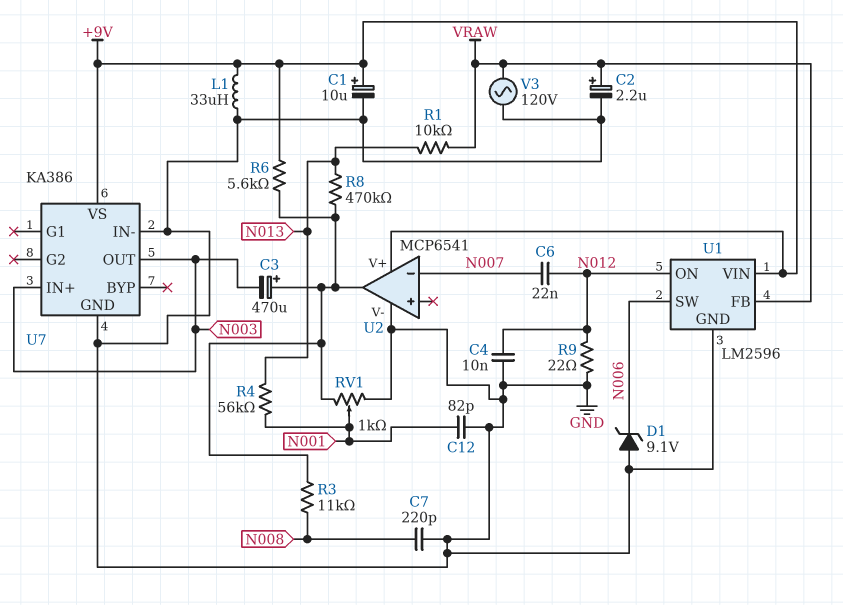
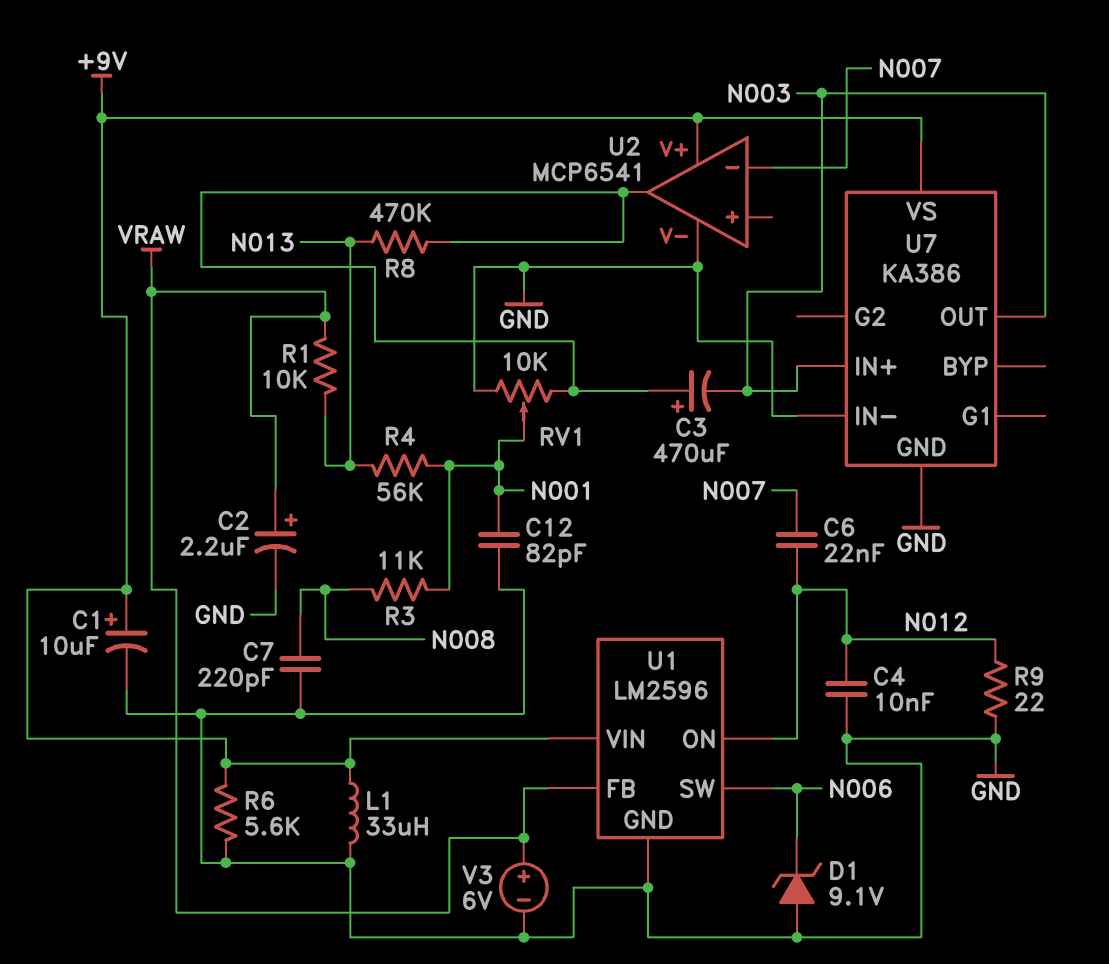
R3: 11k (N008, U2/out) -> 11k (N001, N008)
R6: 5.6k (+9V, U2/out) -> 5.6k (+9V, GND)
RV1: 1k (GND, U2/out, wiper N001) -> 10k (GND, U2/out, wiper N001)
V3: AC 120V (GND, VRAW) -> 6V (plus VRAW, minus GND)

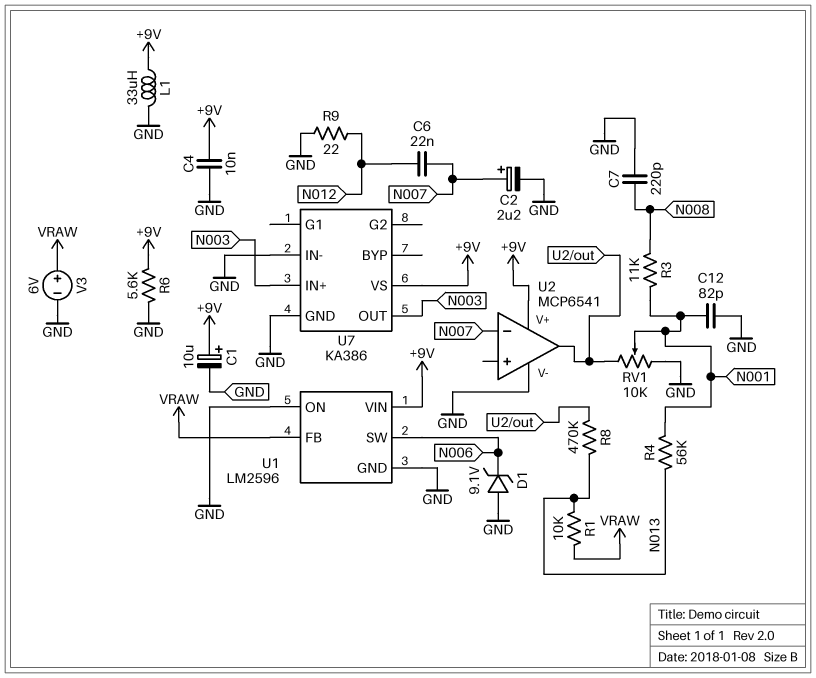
C2: 2.2uF (plus VRAW, minus GND) -> 2.2uF (plus N007, minus GND)
C3: 470uF (plus U2/out, minus N003) -> none
C4: 10nF (GND, N012) -> 10nF (+9V, GND)
U1 pin ON: N012 -> GND

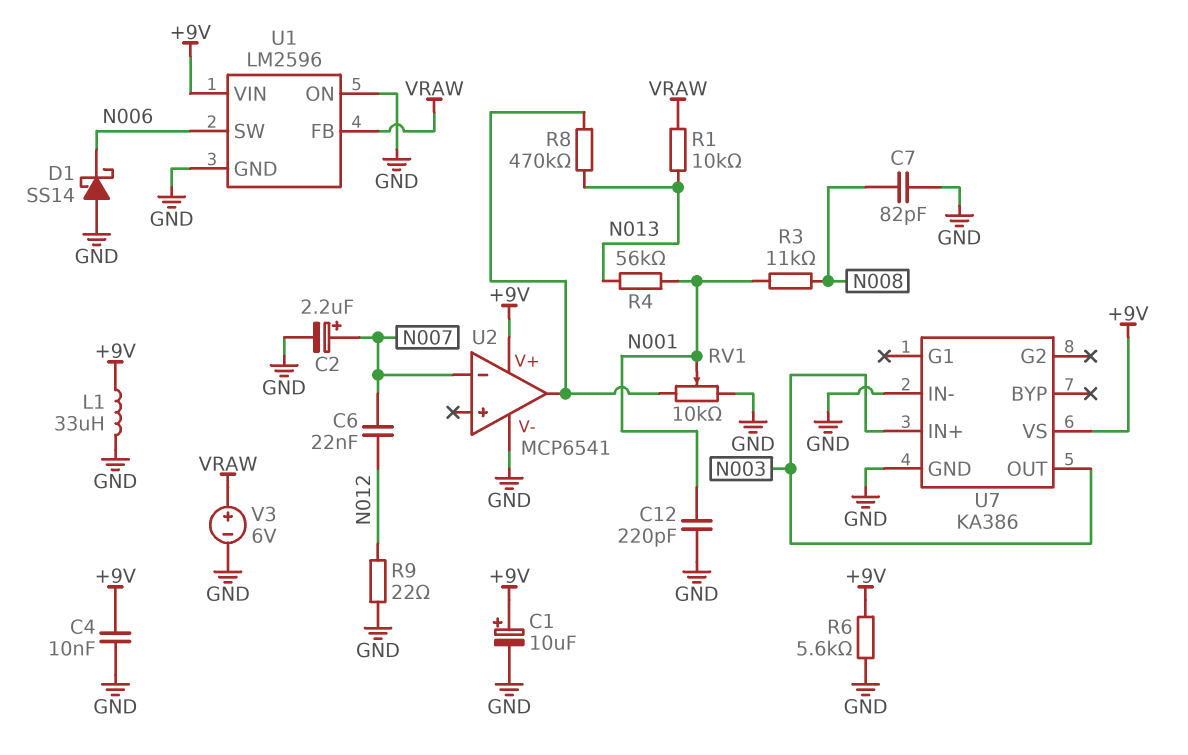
C7: 220pF (GND, N008) -> 82pF (GND, N008)
C12: 82pF (GND, N001) -> 220pF (GND, N001)
D1: zener 9.1V (A GND, K N006) -> schottky SS14 (A GND, K N006)

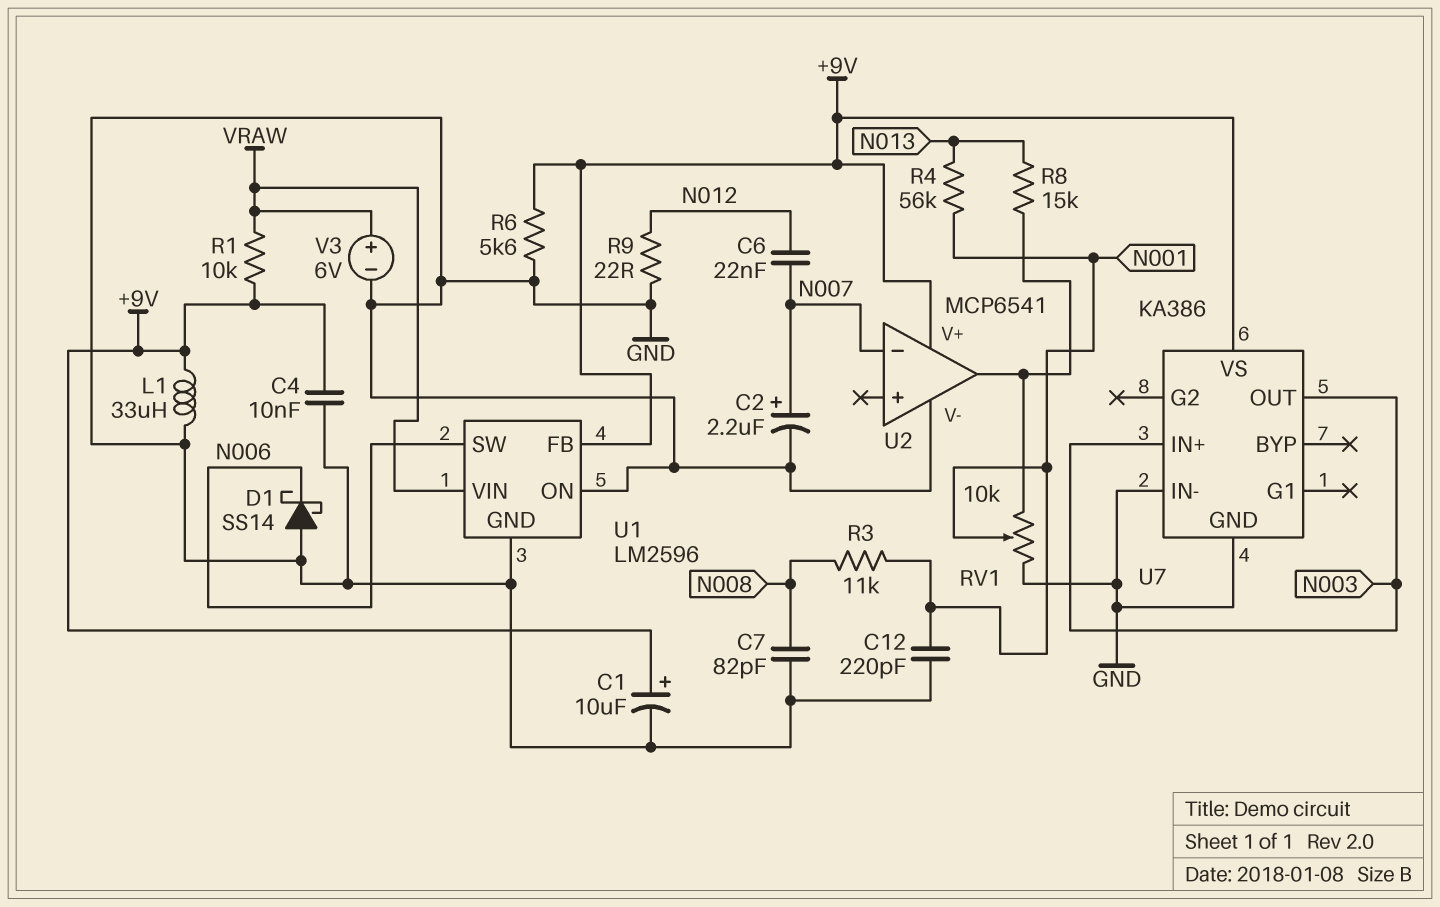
R1: 10k (N013, VRAW) -> 10k (+9V, VRAW)
R8: 470k (N013, U2/out) -> 15k (N013, U2/out)
U1 pin FB: VRAW -> +9V
U1 pin VIN: +9V -> VRAW

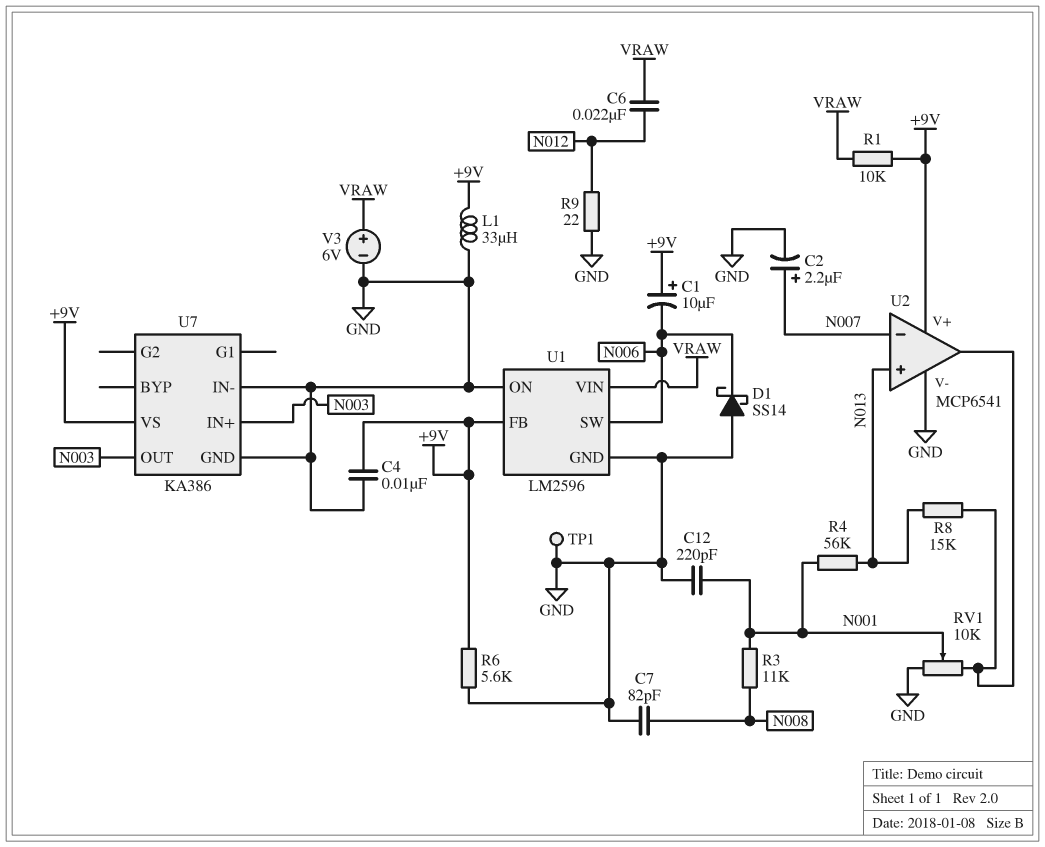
C1: 10uF (plus +9V, minus GND) -> 10uF (plus +9V, minus N006)
C6: 22nF (N007, N012) -> 22nF (N012, VRAW)
TP1: none -> test point (GND)
U2 pin in+: none -> N013

